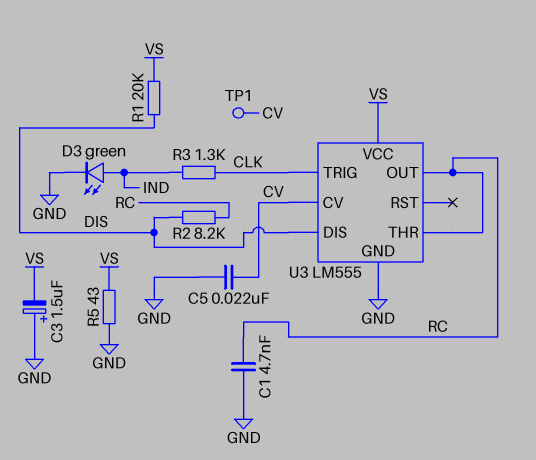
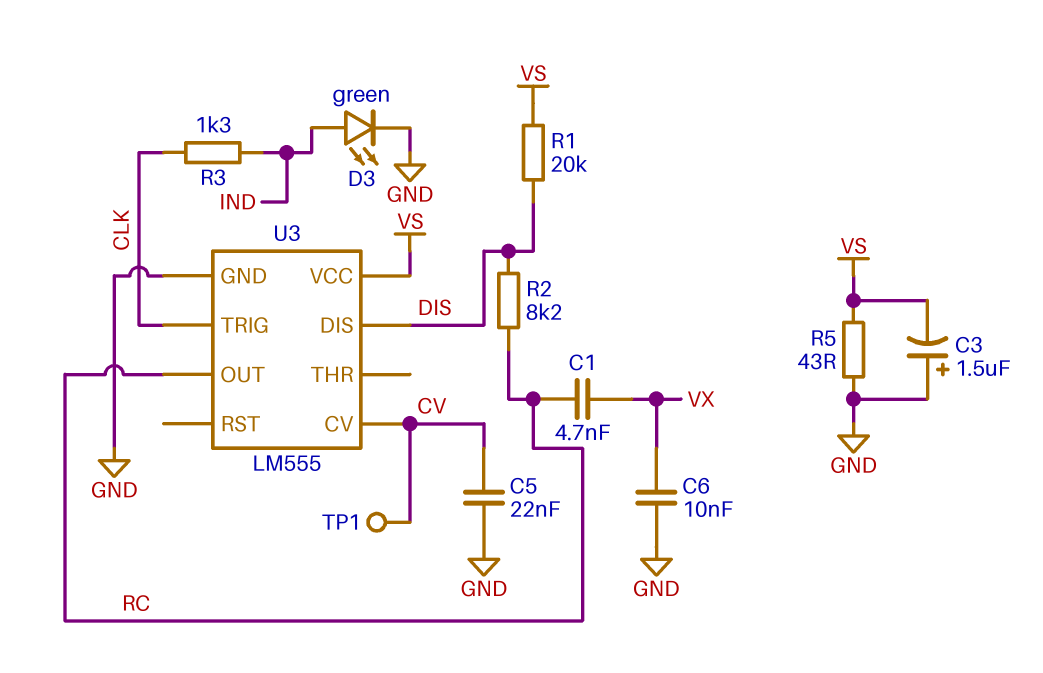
C1: 4.7nF (GND, RC) -> 4.7nF (RC, VX)
C6: none -> 10nF (GND, VX)
U3 pin THR: RC -> none

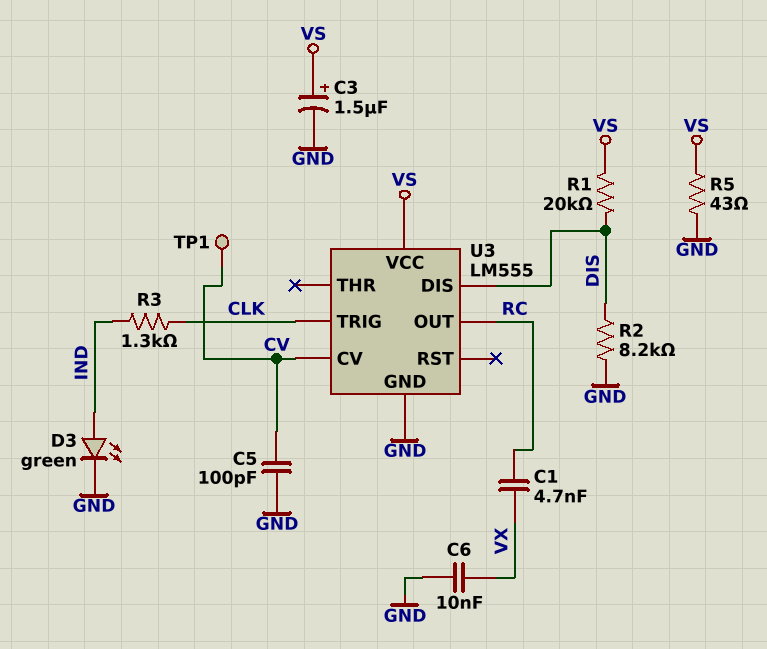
C3: 1.5uF (plus GND, minus VS) -> 1.5uF (plus VS, minus GND)
C5: 22nF (CV, GND) -> 100pF (CV, GND)
R2: 8.2k (DIS, RC) -> 8.2k (DIS, GND)

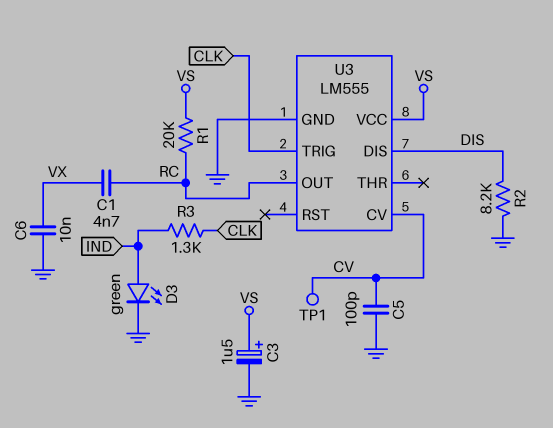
R1: 20k (DIS, VS) -> 20k (RC, VS)
R5: 43 (GND, VS) -> none

